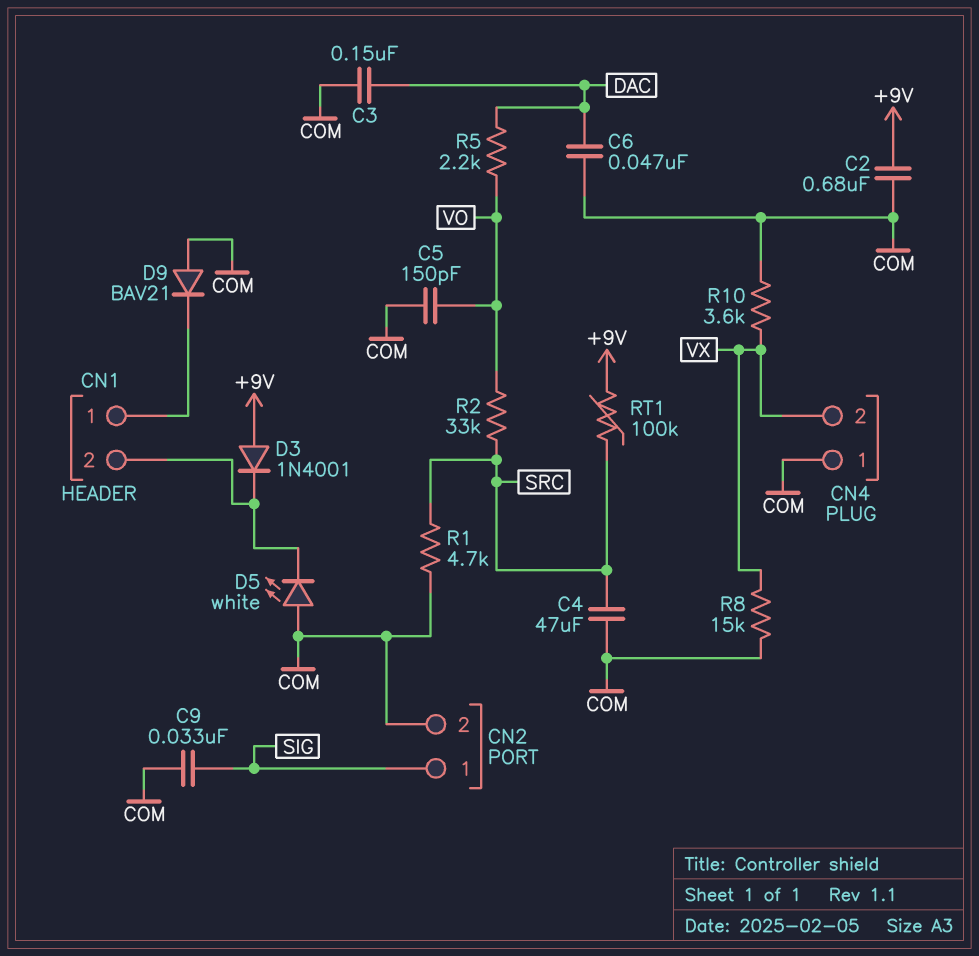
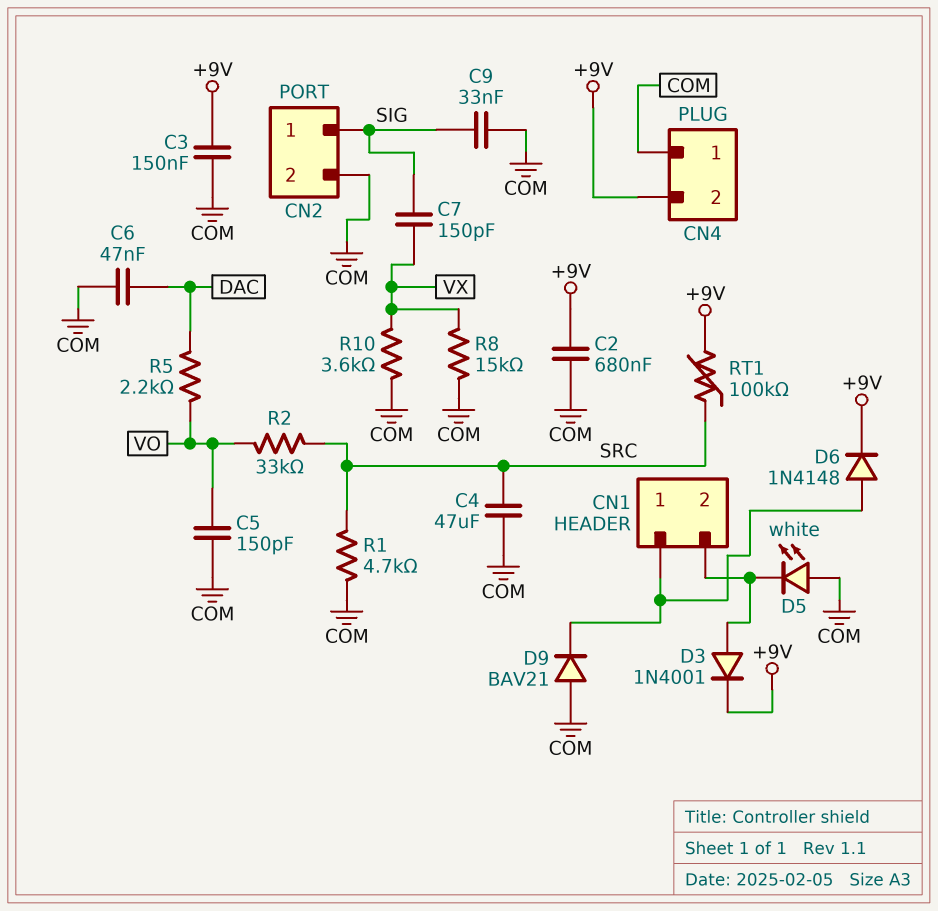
C3: 150nF (COM, DAC) -> 150nF (+9V, COM)
C7: none -> 150pF (SIG, VX)
CN4 pin 2: VX -> +9V
D3: diode 1N4001 (A +9V, K CN1/2) -> diode 1N4001 (A CN1/2, K +9V)
D6: none -> diode 1N4148 (A CN1/1, K +9V)

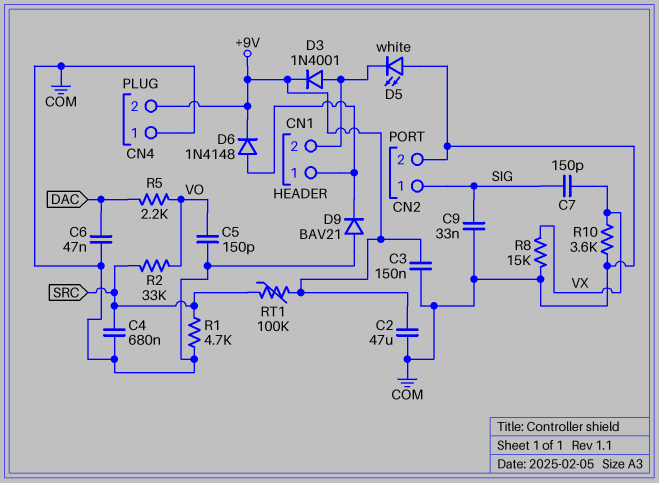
C2: 680nF (+9V, COM) -> 47uF (+9V, COM)
C4: 47uF (COM, SRC) -> 680nF (COM, SRC)

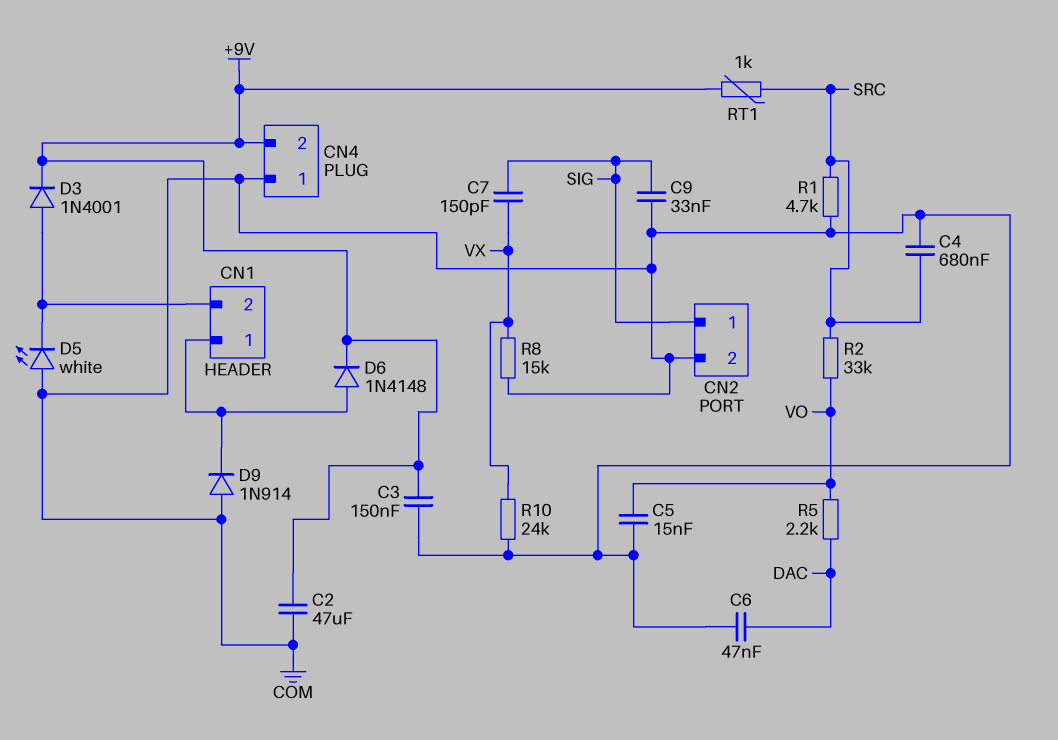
C5: 150pF (COM, VO) -> 15nF (COM, VO)
D9: diode BAV21 (A COM, K CN1/1) -> diode 1N914 (A COM, K CN1/1)
R10: 3.6k (COM, VX) -> 24k (COM, VX)
RT1: 100k (+9V, SRC) -> 1k (+9V, SRC)

